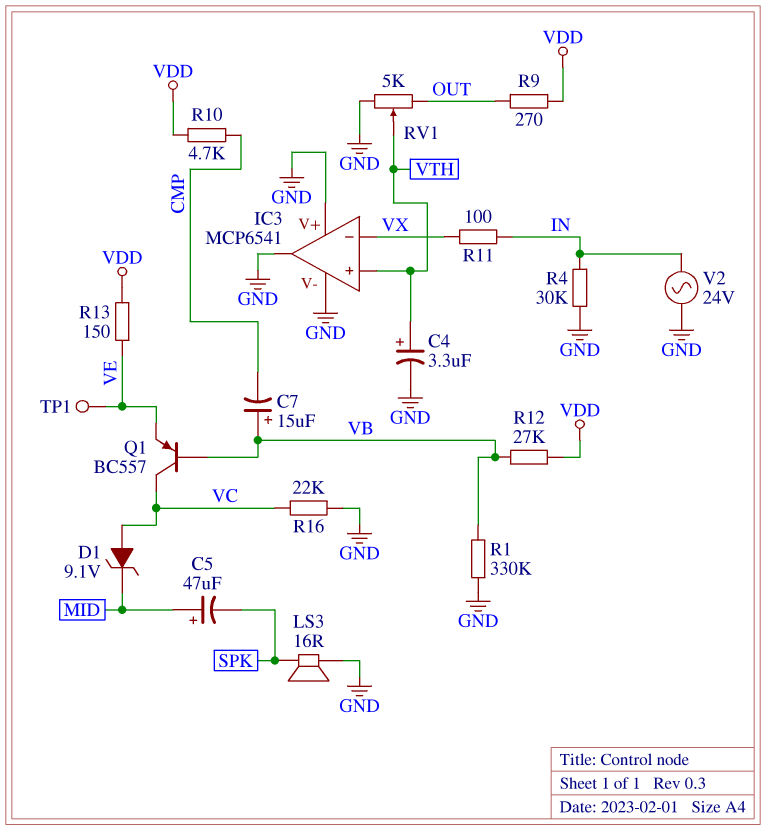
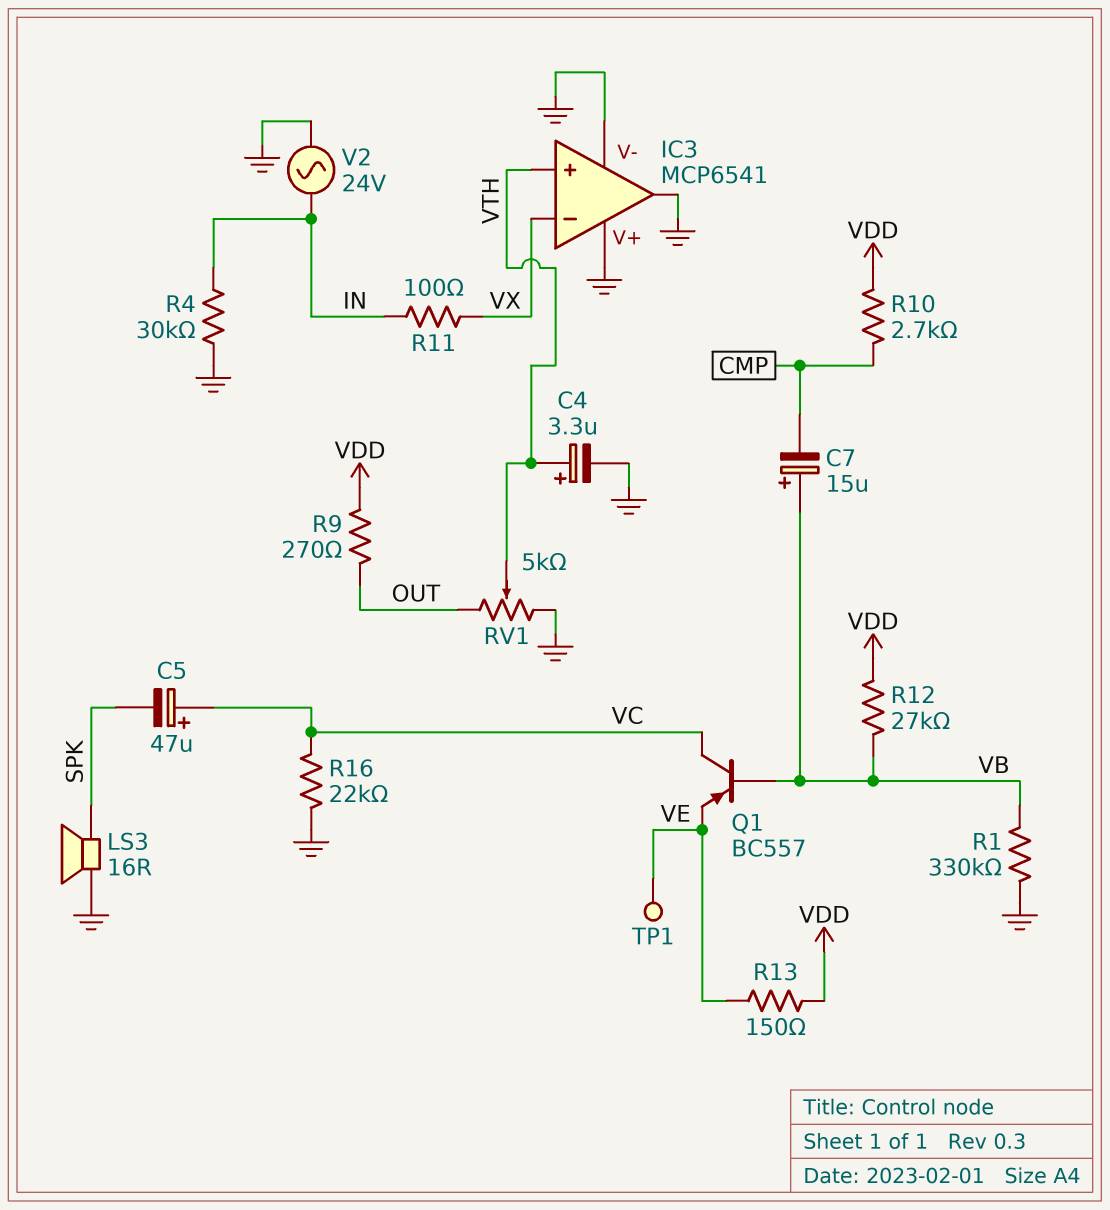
C5: 47uF (plus MID, minus SPK) -> 47uF (plus VC, minus SPK)
D1: zener 9.1V (A VC, K MID) -> none
R10: 4.7k (CMP, VDD) -> 2.7k (CMP, VDD)

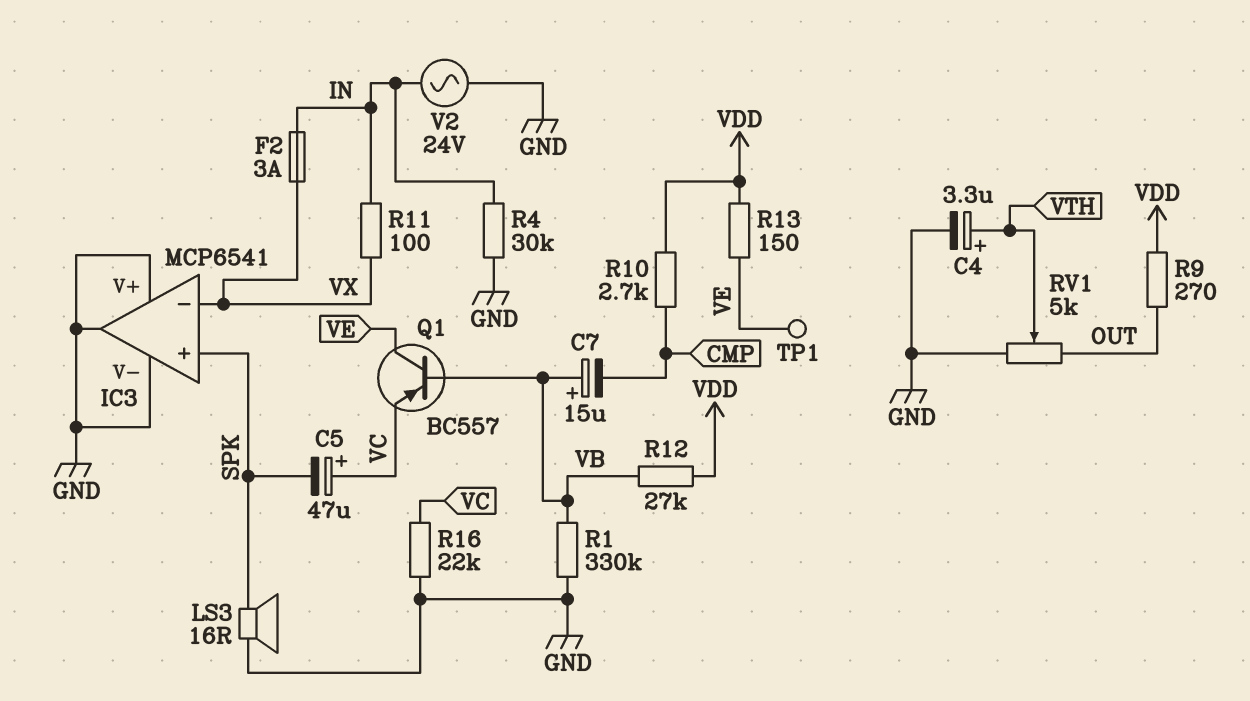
F2: none -> 3A (IN, VX)
IC3 pin in+: VTH -> SPK
Q1: PNP BC557 (B VB, C VC, E VE) -> PNP BC557 (B VB, C VE, E VC)

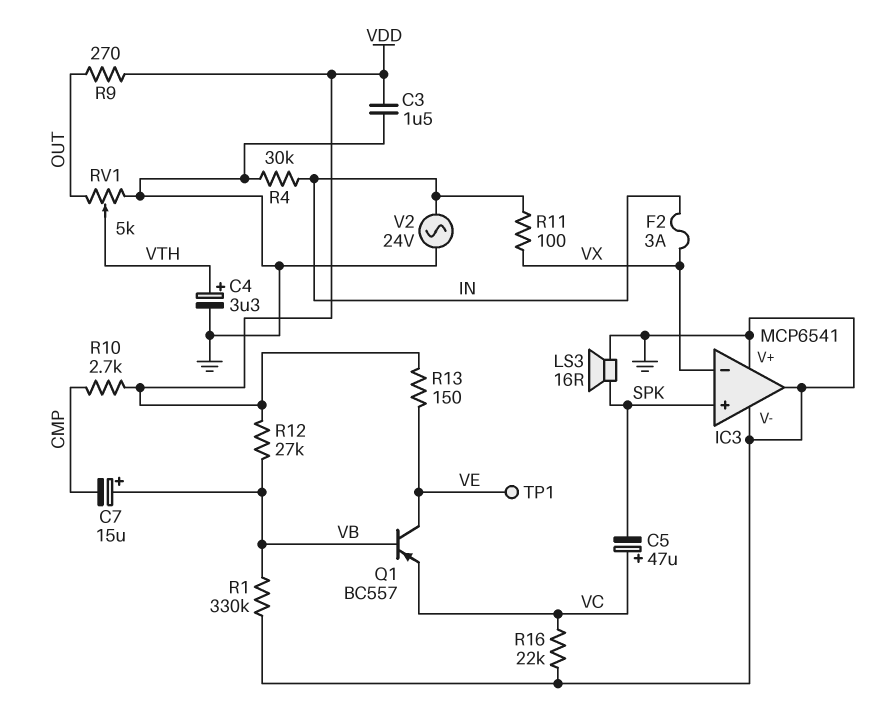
C3: none -> 1.5uF (GND, VDD)

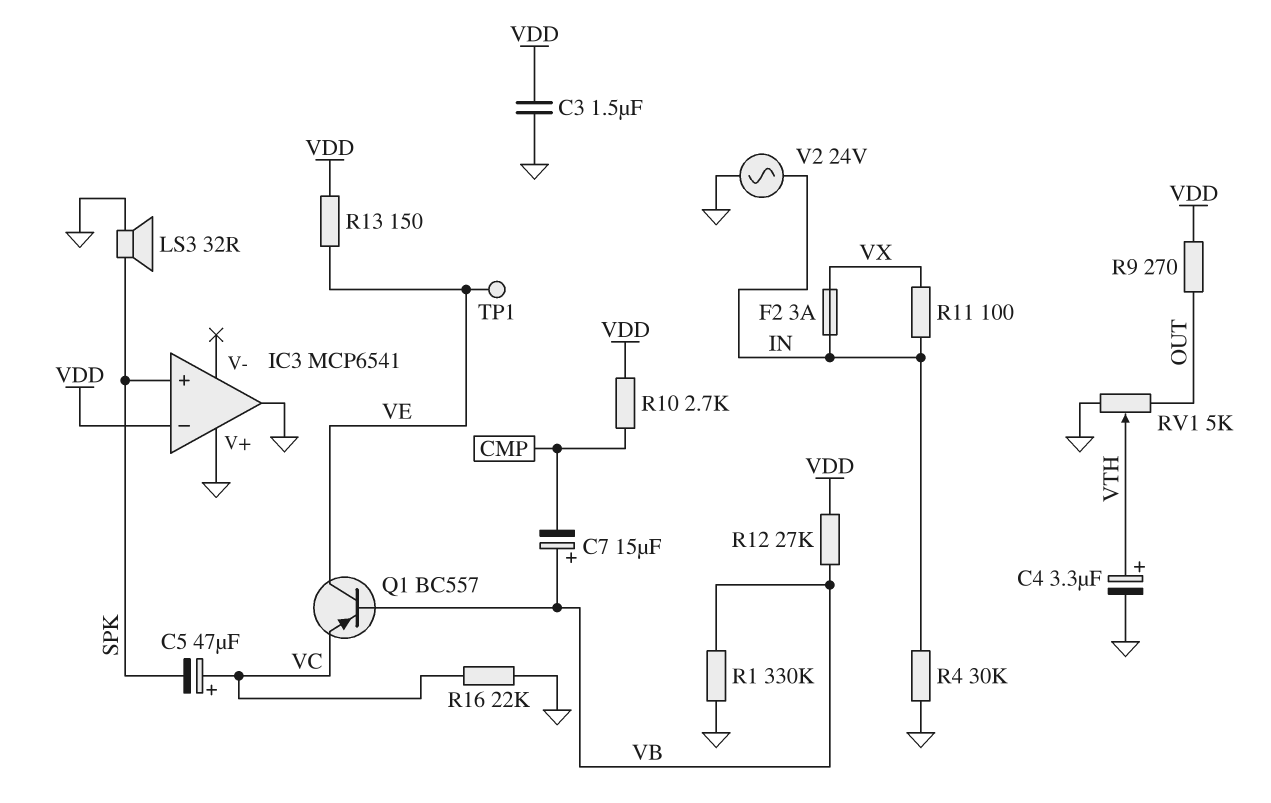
IC3 pin V-: GND -> none
IC3 pin in-: VX -> VDD
LS3: speaker 16R (GND, SPK) -> speaker 32R (GND, SPK)

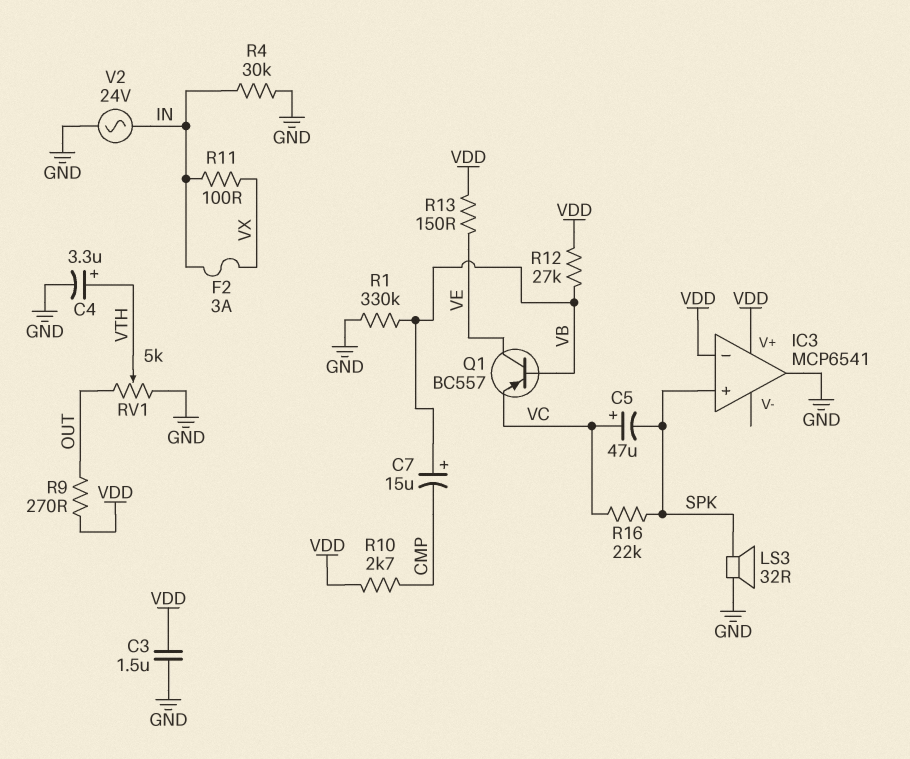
IC3 pin V+: GND -> VDD
R16: 22k (GND, VC) -> 22k (SPK, VC)
TP1: test point (VE) -> none

